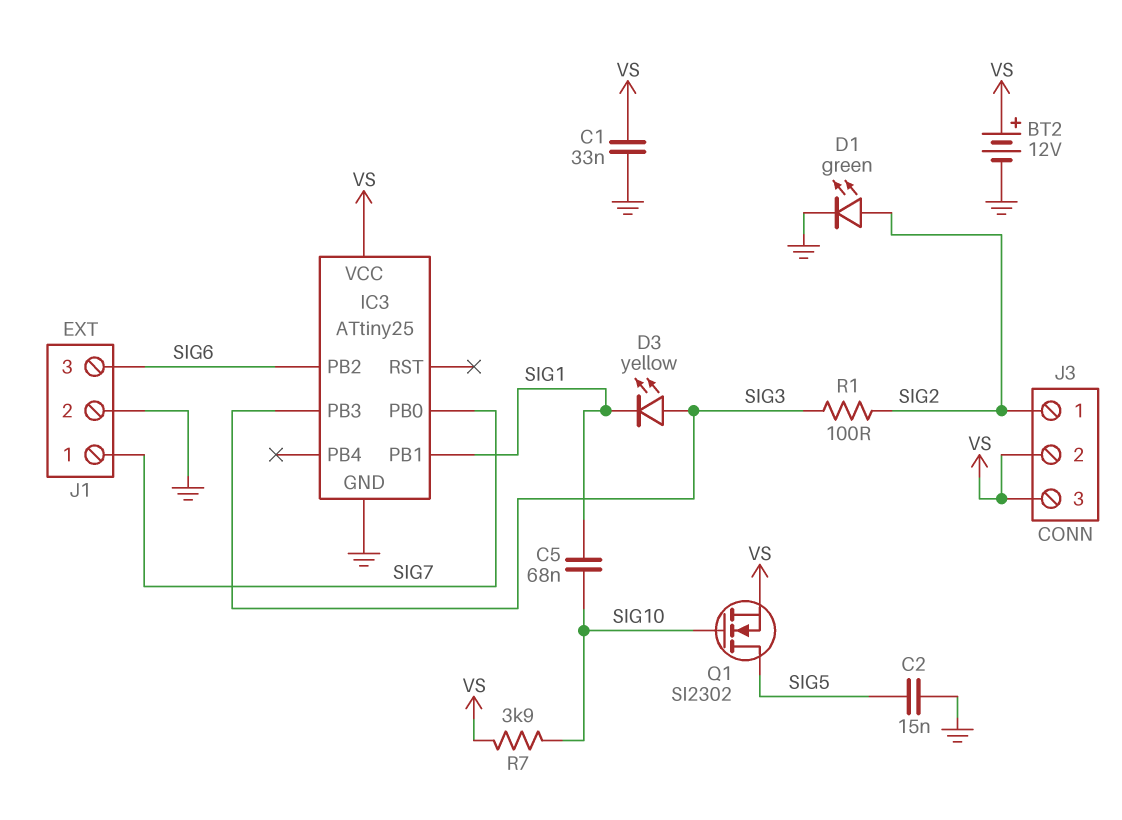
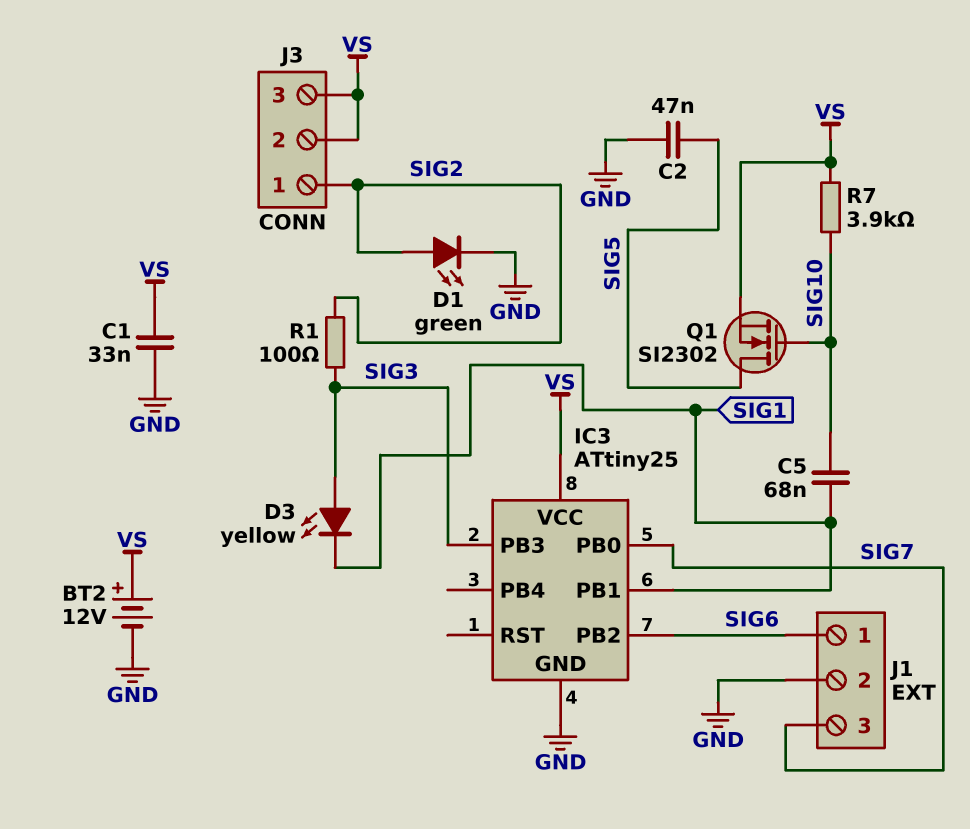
C2: 15nF (GND, SIG5) -> 47nF (GND, SIG5)
J1 pin 1: SIG7 -> SIG6
J1 pin 3: SIG6 -> SIG7

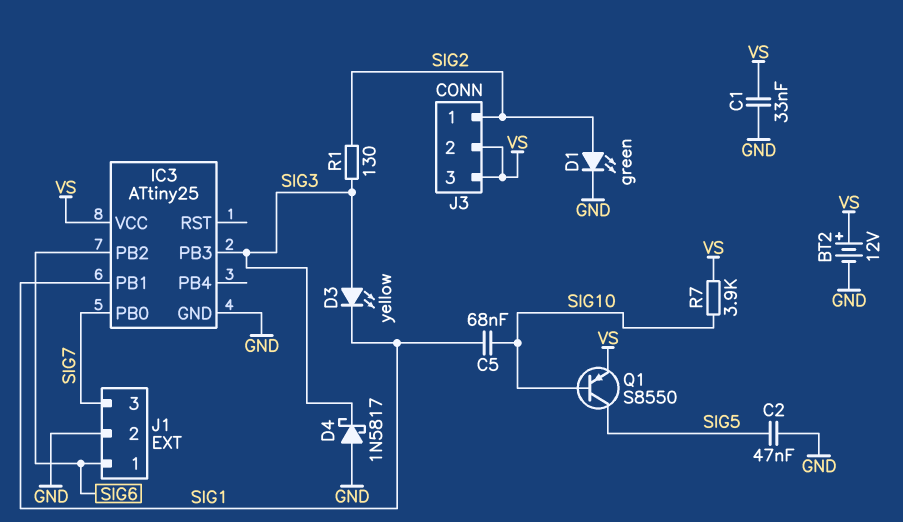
D4: none -> schottky 1N5817 (A GND, K SIG3)
Q1: NMOS SI2302 (G SIG10, D SIG5, S VS) -> PNP S8550 (B SIG10, C SIG5, E VS)
R1: 100 (SIG2, SIG3) -> 130 (SIG2, SIG3)

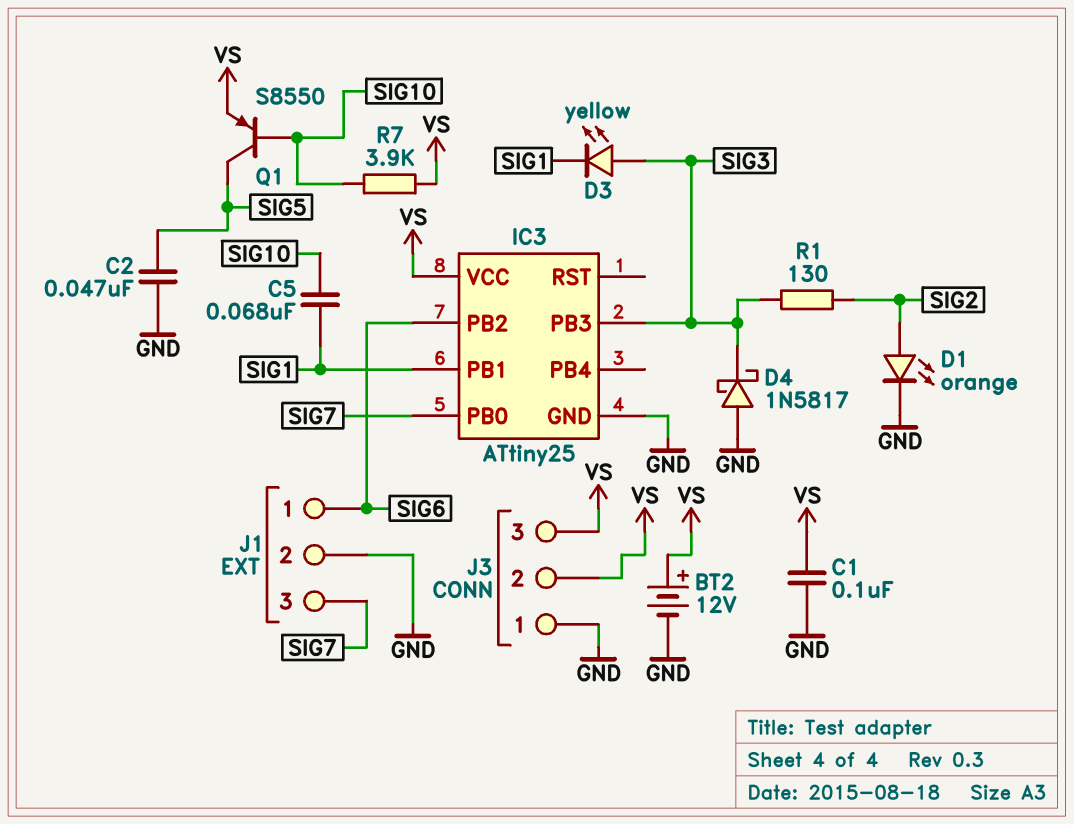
C1: 33nF (GND, VS) -> 100nF (GND, VS)
D1: LED green (A SIG2, K GND) -> LED orange (A SIG2, K GND)
J3 pin 1: SIG2 -> GND

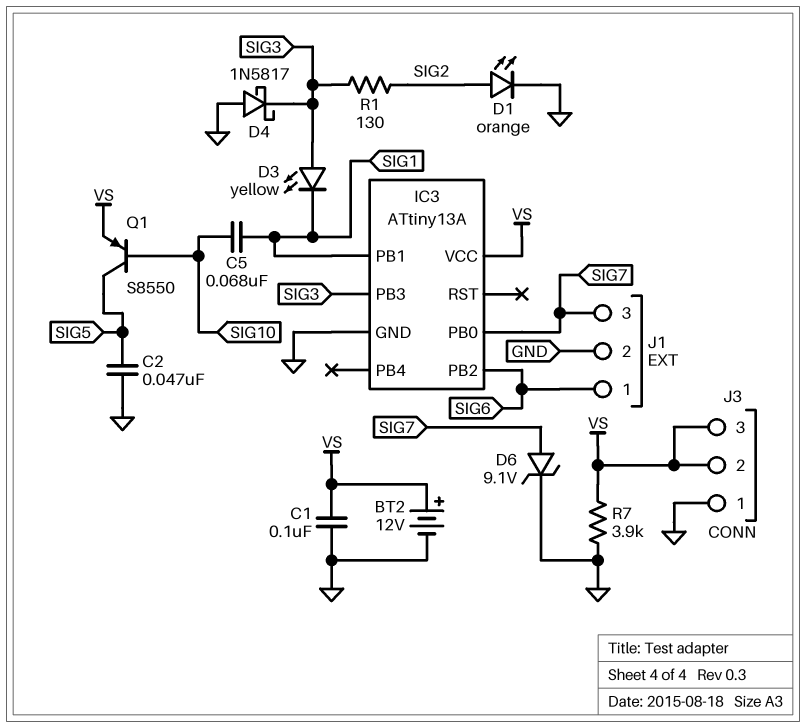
D6: none -> zener 9.1V (A SIG7, K GND)
IC3: ATtiny25 -> ATtiny13A
R7: 3.9k (SIG10, VS) -> 3.9k (GND, VS)

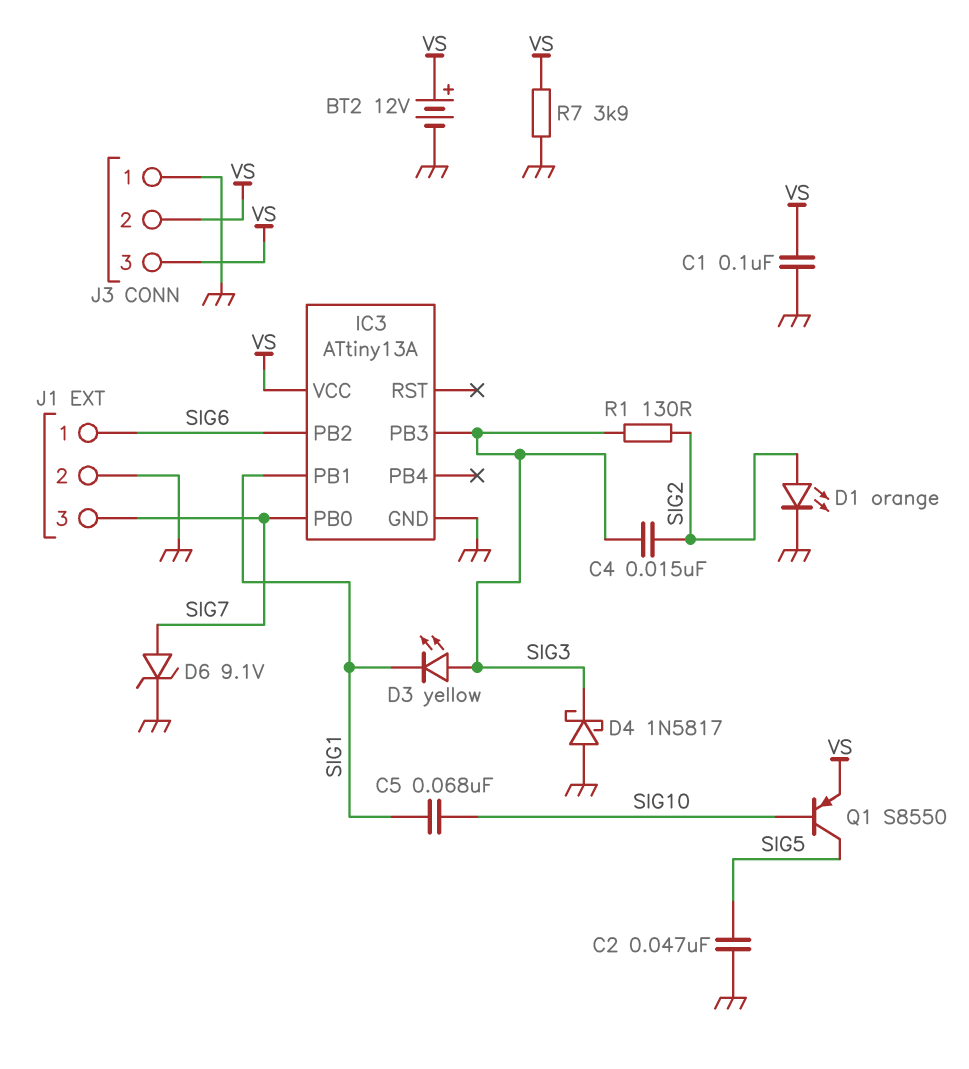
C4: none -> 15nF (SIG2, SIG3)

